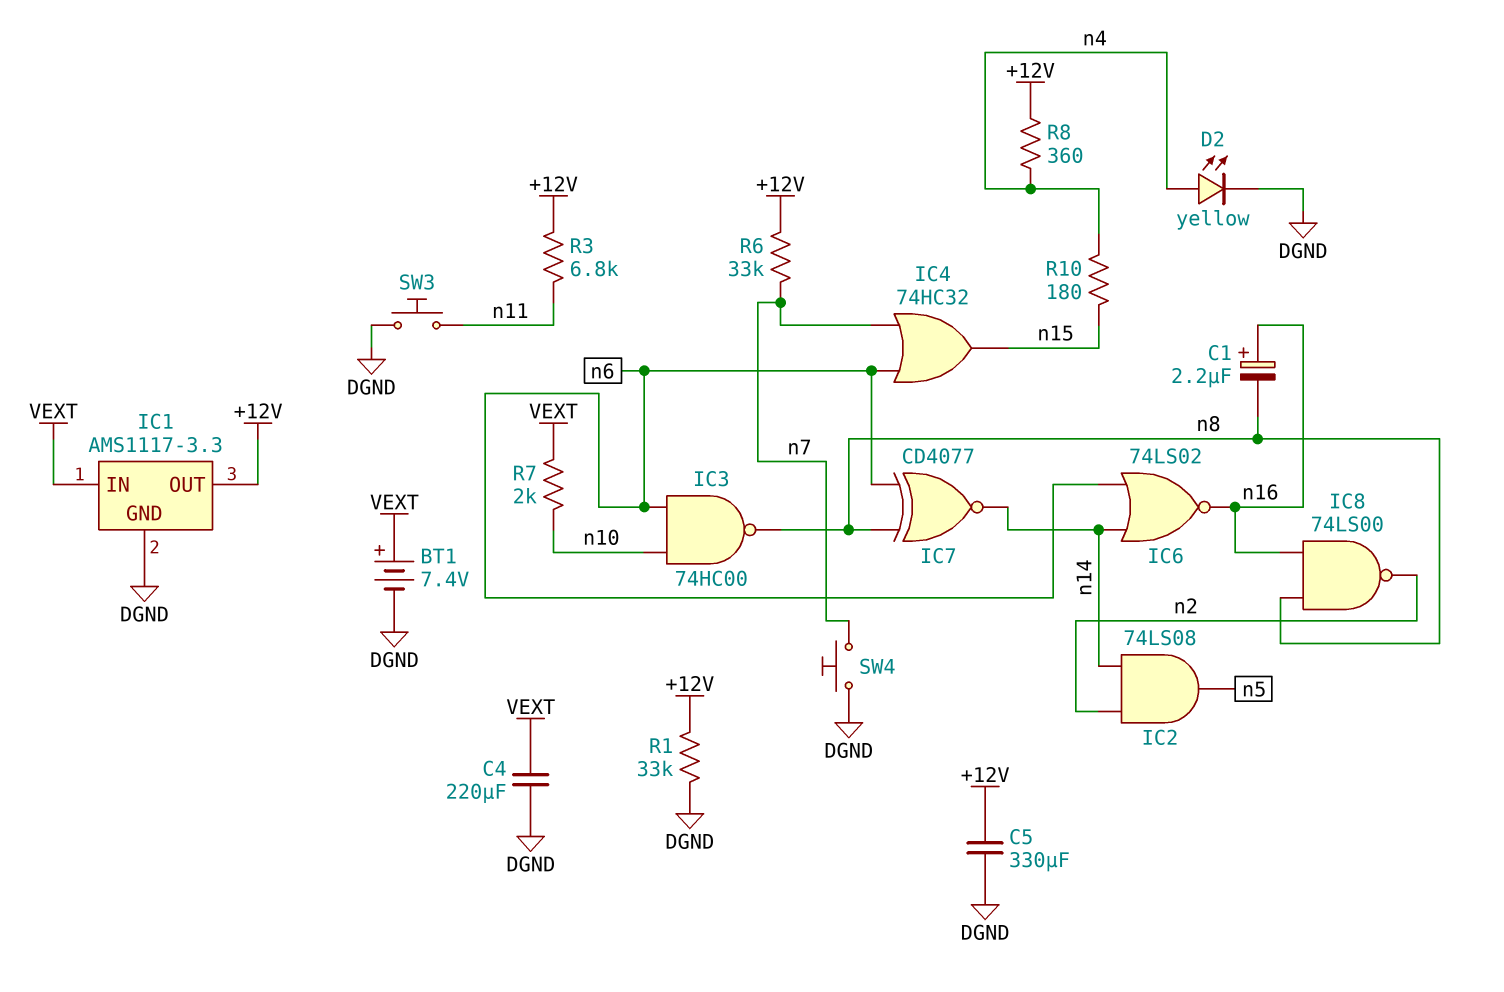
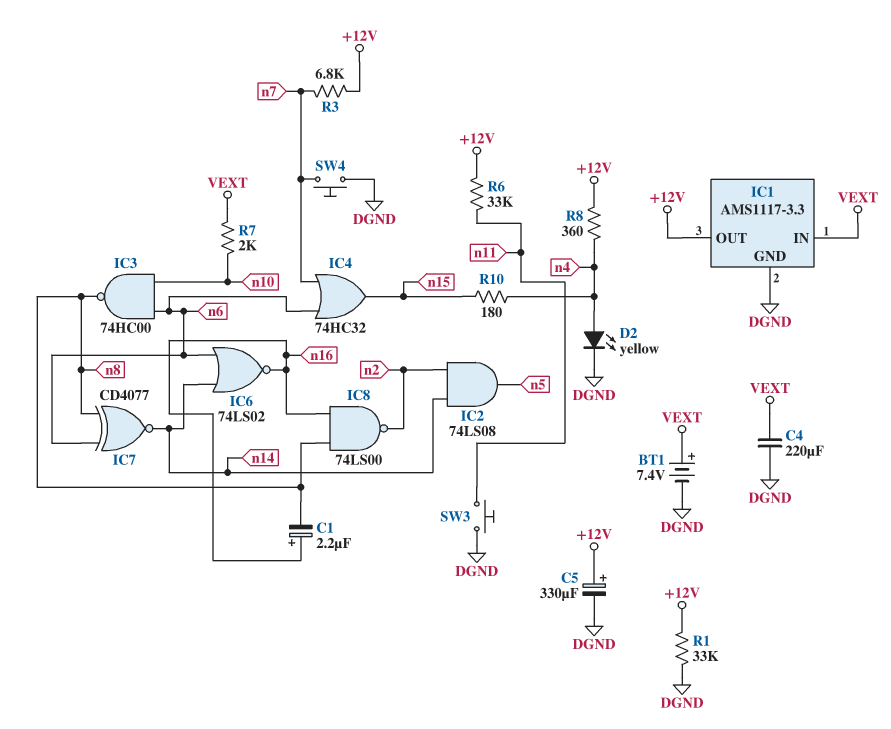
C5: 330uF (+12V, DGND) -> 330uF (plus +12V, minus DGND)
R3: 6.8k (+12V, n11) -> 6.8k (+12V, n7)
R6: 33k (+12V, n7) -> 33k (+12V, n11)

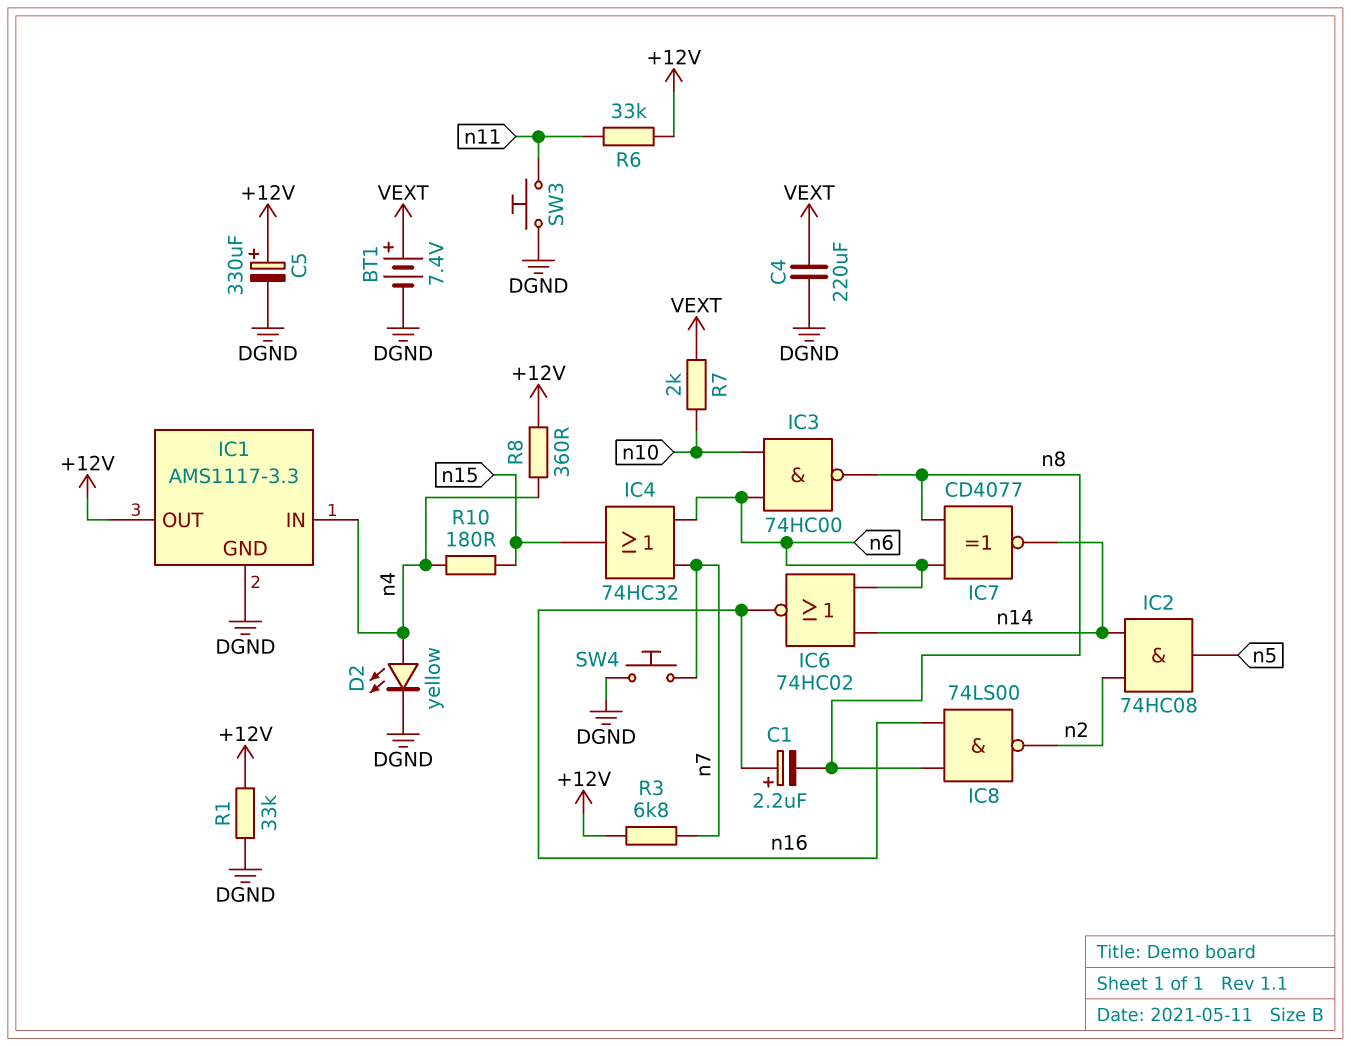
IC1 pin IN: VEXT -> n4
IC2: AND 74LS08 (in n2, in n14, out n5) -> AND 74HC08 (in n2, in n14, out n5)
IC6: NOR 74LS02 (in n6, in n14, out n16) -> NOR 74HC02 (in n6, in n14, out n16)

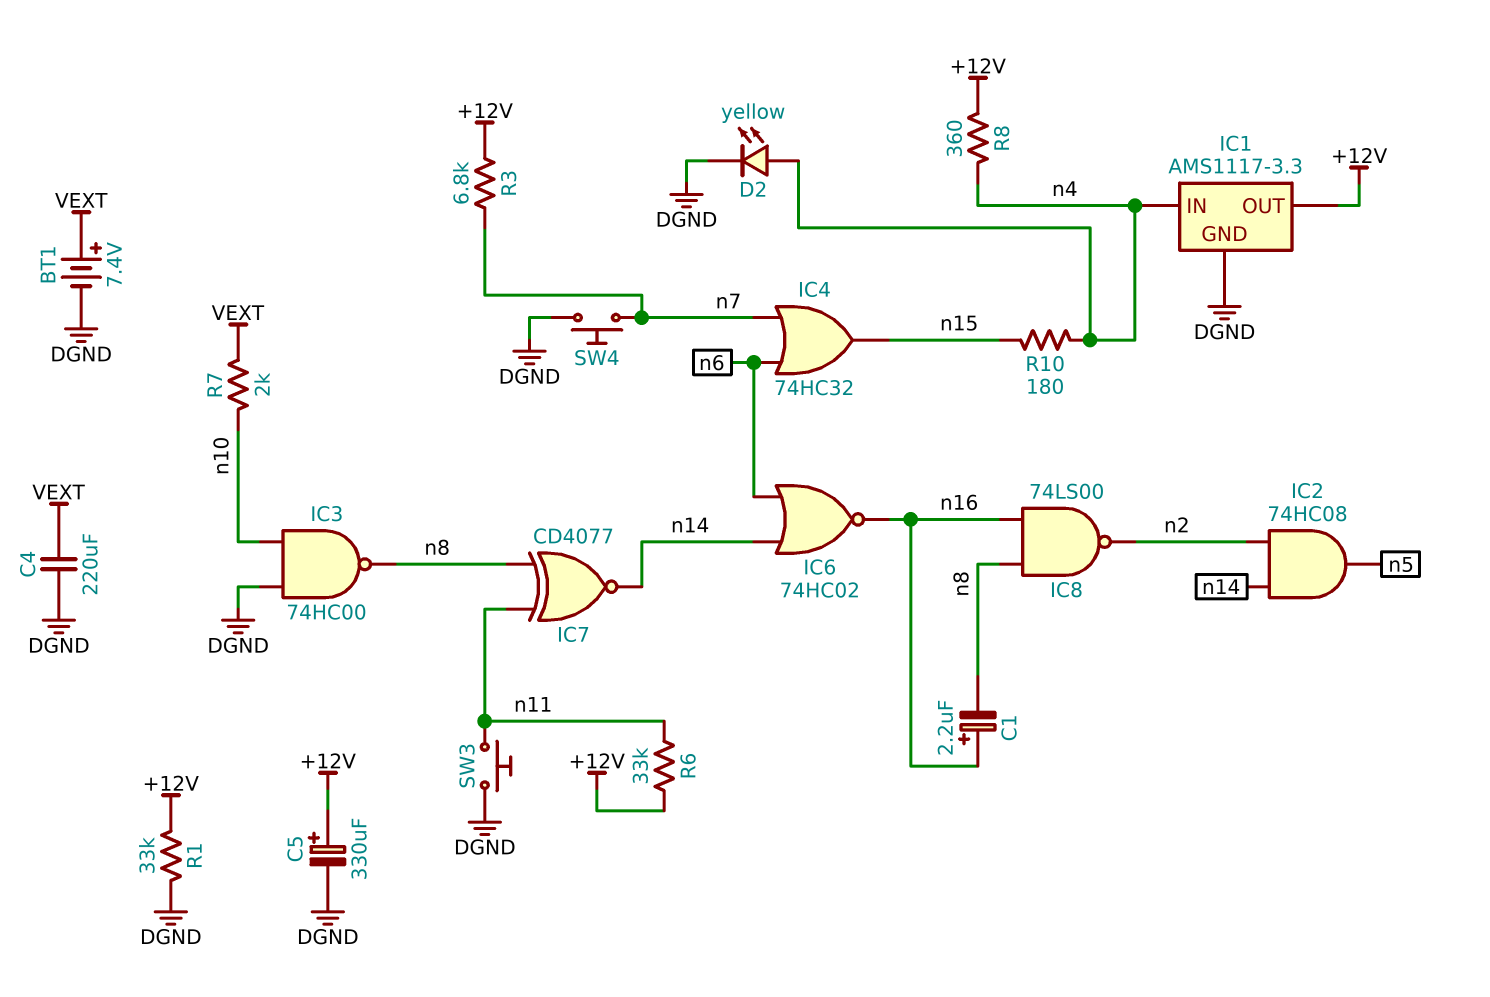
IC3: NAND 74HC00 (in n6, in n10, out n8) -> NAND 74HC00 (in DGND, in n10, out n8)
IC7: XNOR CD4077 (in n6, in n8, out n14) -> XNOR CD4077 (in n8, in n11, out n14)

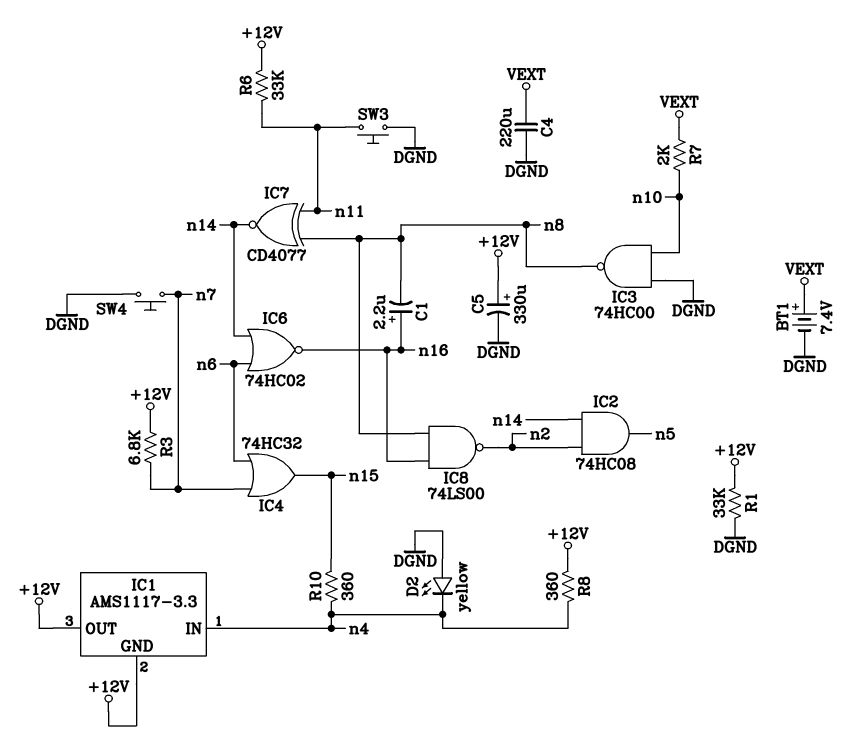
D2: LED yellow (A n4, K DGND) -> LED yellow (A DGND, K n4)
IC1 pin GND: DGND -> +12V
R10: 180 (n4, n15) -> 360 (n4, n15)

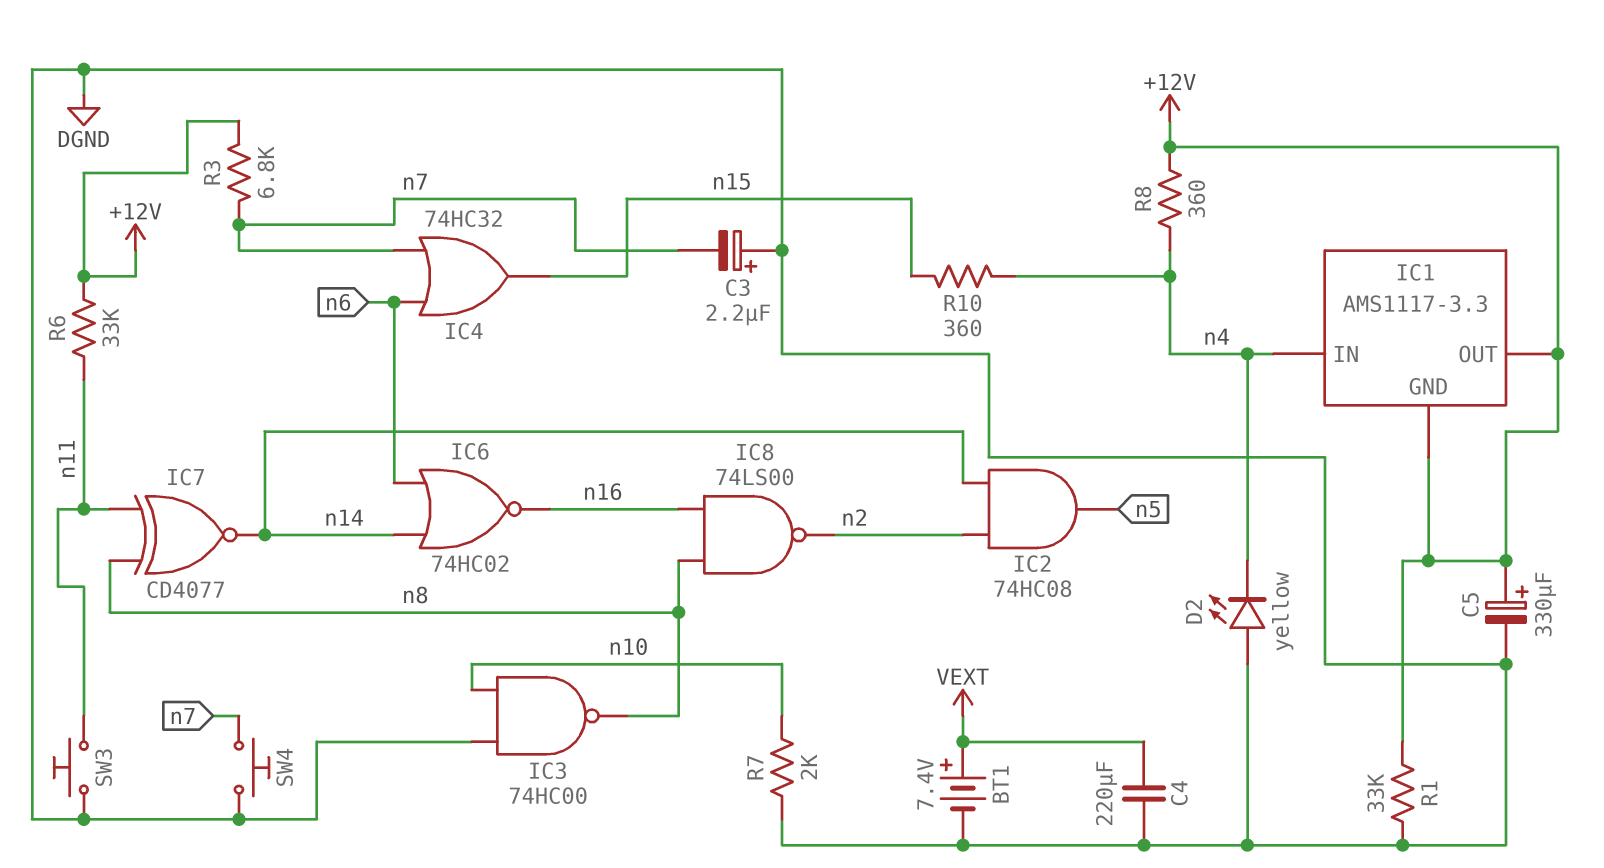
C1: 2.2uF (plus n16, minus n8) -> none
C3: none -> 2.2uF (plus DGND, minus n7)
R7: 2k (VEXT, n10) -> 2k (DGND, n10)

